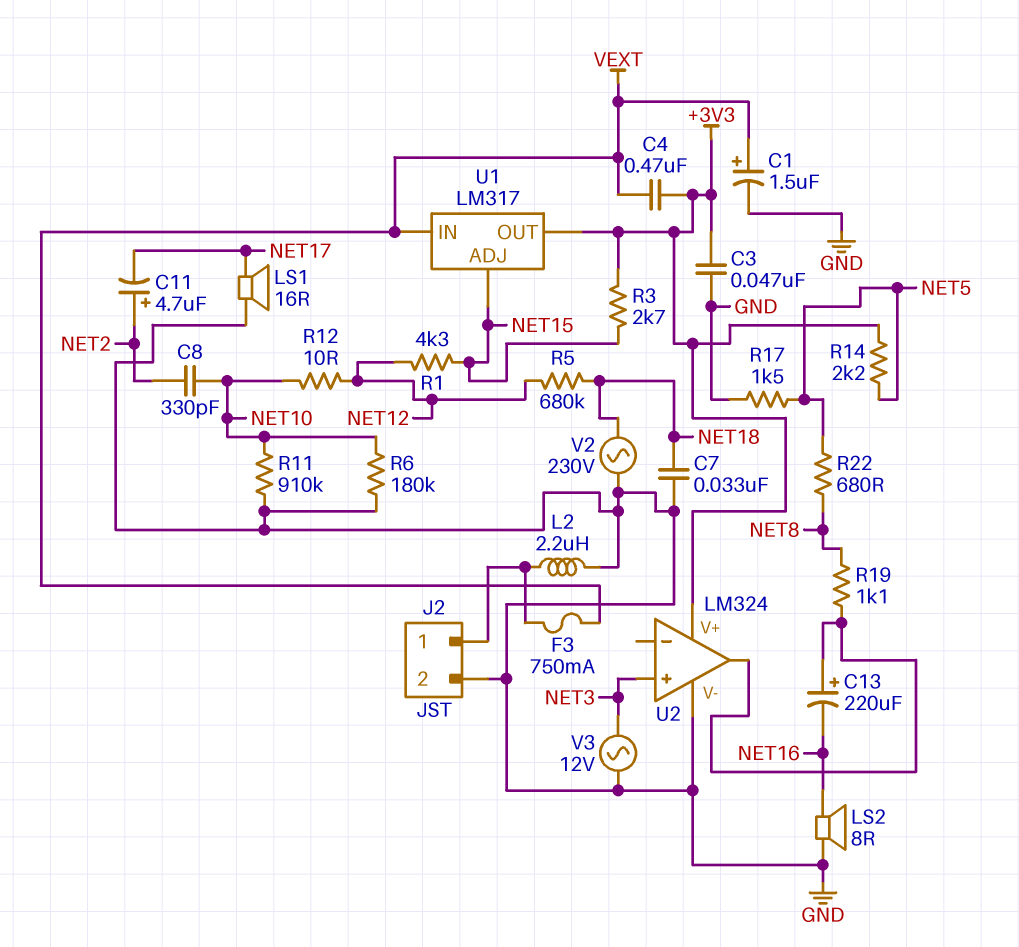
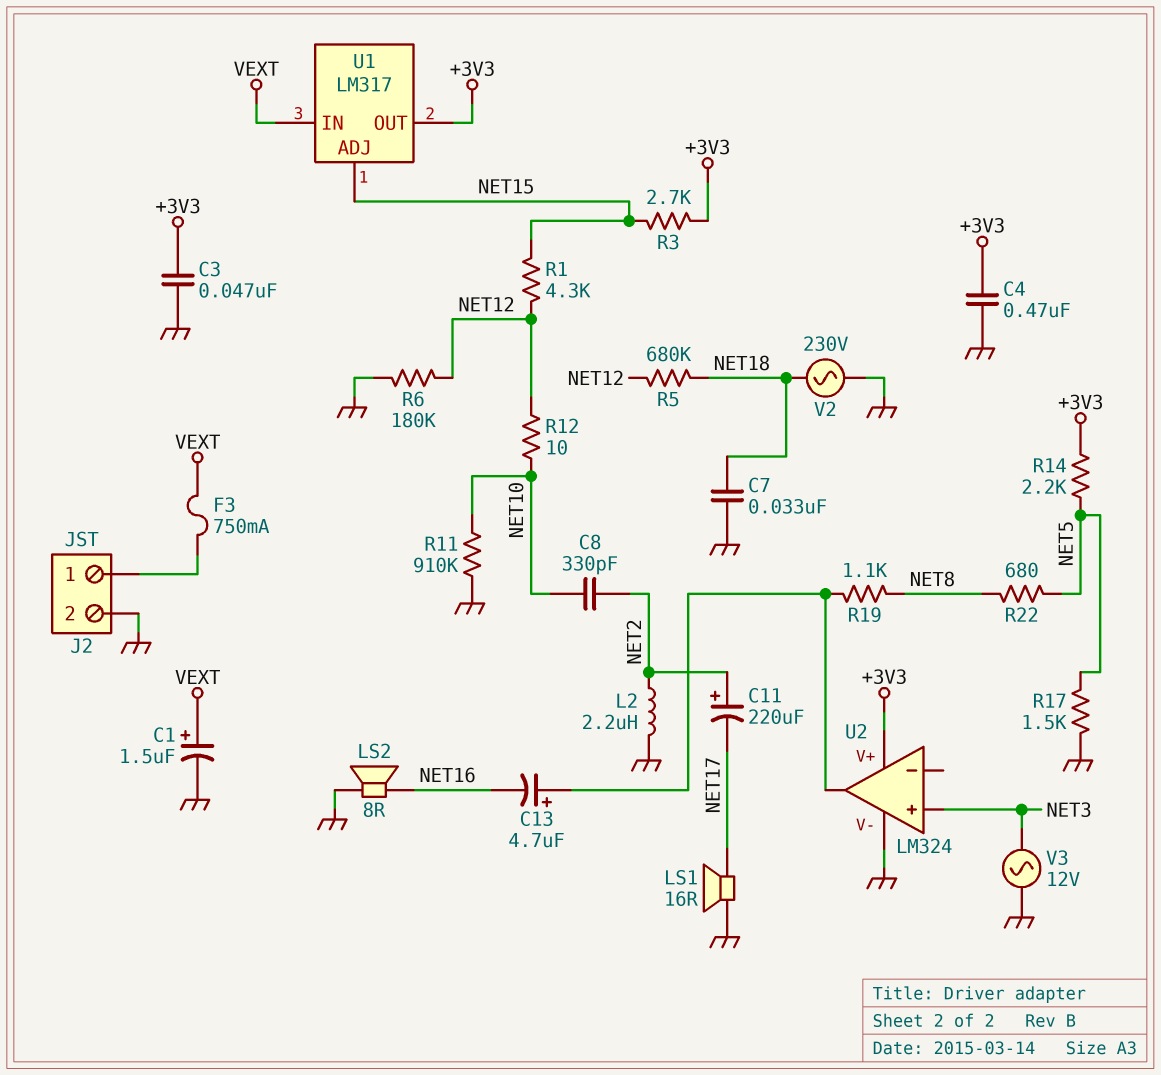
C4: 470nF (+3V3, VEXT) -> 470nF (+3V3, GND)
C11: 4.7uF (plus NET2, minus NET17) -> 220uF (plus NET2, minus NET17)
C13: 220uF (plus U2/out, minus NET16) -> 4.7uF (plus U2/out, minus NET16)
L2: 2.2uH (GND, J2/1) -> 2.2uH (GND, NET2)
R6: 180k (GND, NET10) -> 180k (GND, NET12)

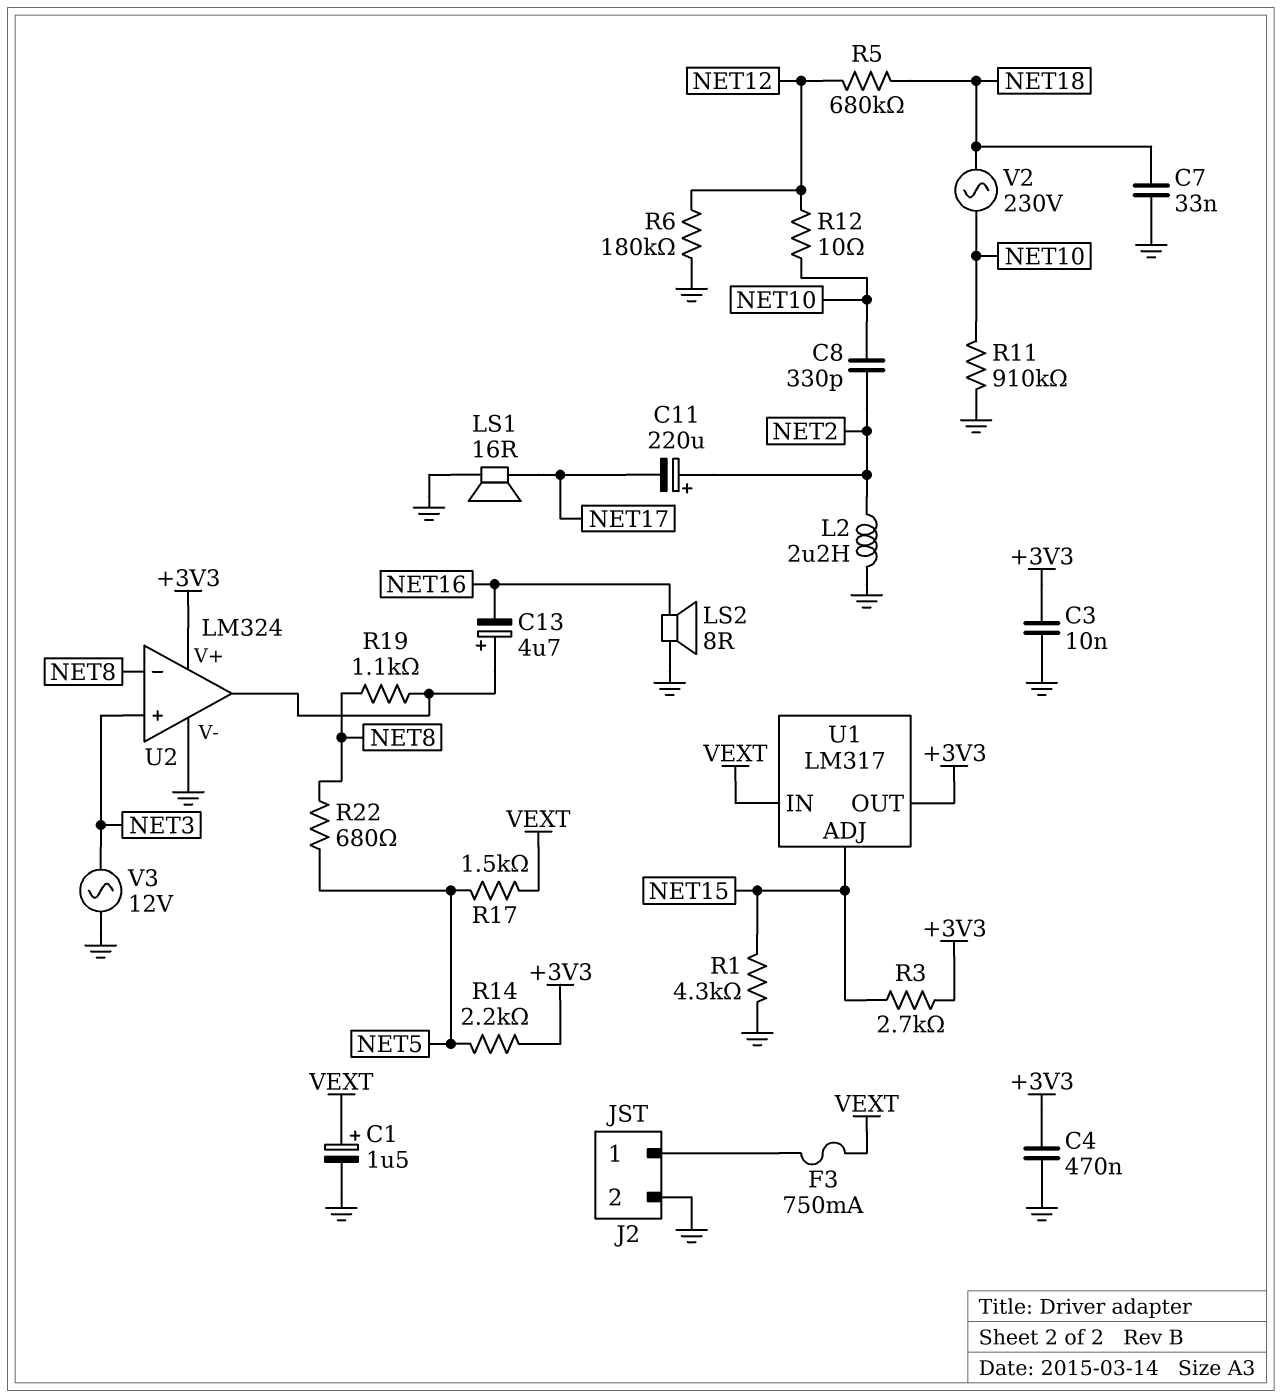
C3: 47nF (+3V3, GND) -> 10nF (+3V3, GND)
R1: 4.3k (NET12, NET15) -> 4.3k (GND, NET15)
R17: 1.5k (GND, NET5) -> 1.5k (NET5, VEXT)
U2 pin in-: none -> NET8
V2: AC 230V (GND, NET18) -> AC 230V (NET10, NET18)

